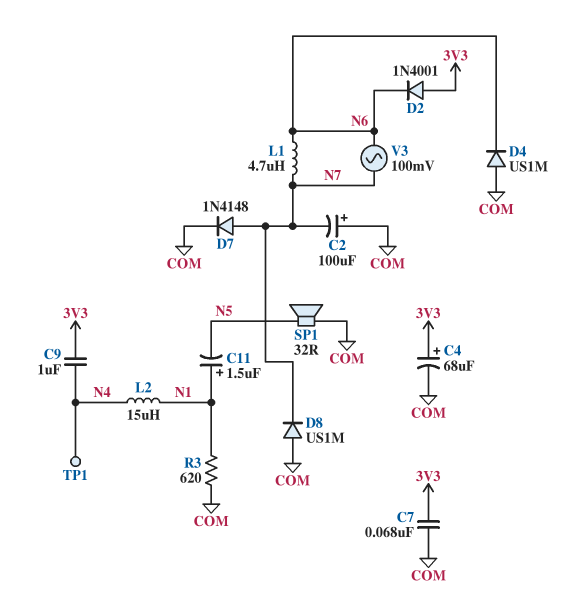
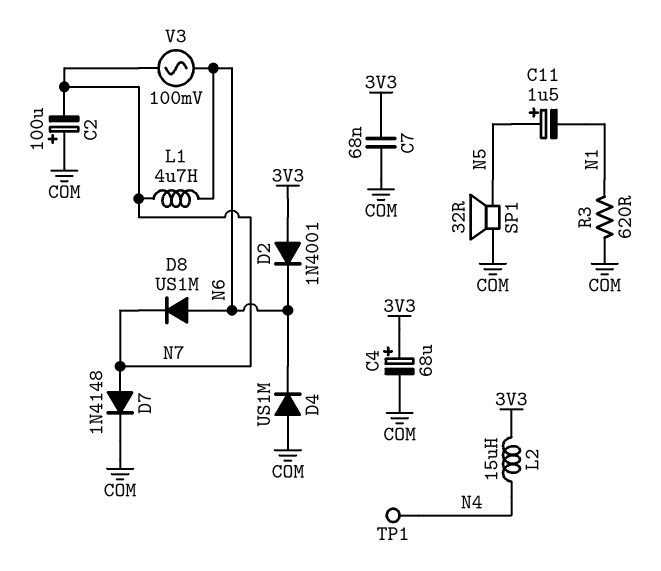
C9: 1uF (3V3, N4) -> none
C11: 1.5uF (plus N1, minus N5) -> 1.5uF (plus N5, minus N1)
D8: diode US1M (A COM, K N7) -> diode US1M (A N6, K N7)
L2: 15uH (N1, N4) -> 15uH (3V3, N4)

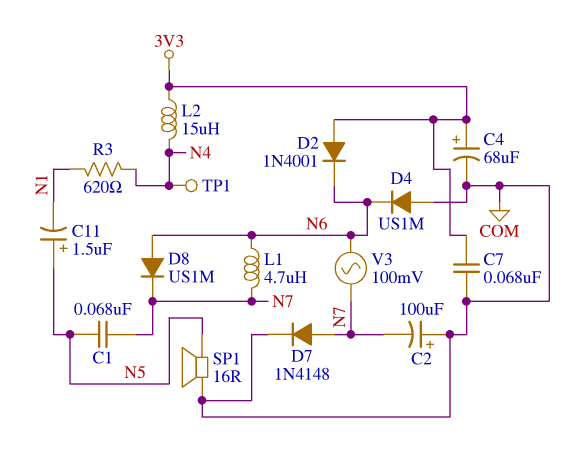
C1: none -> 68nF (N5, N7)
R3: 620 (COM, N1) -> 620 (N1, N4)
SP1: speaker 32R (COM, N5) -> speaker 16R (COM, N5)

